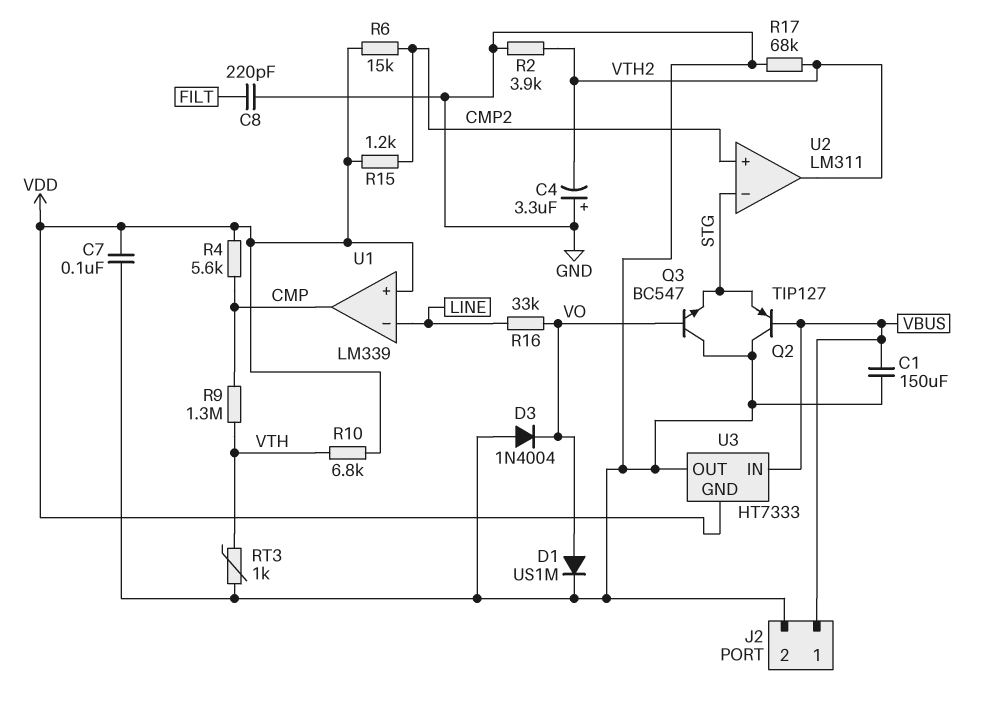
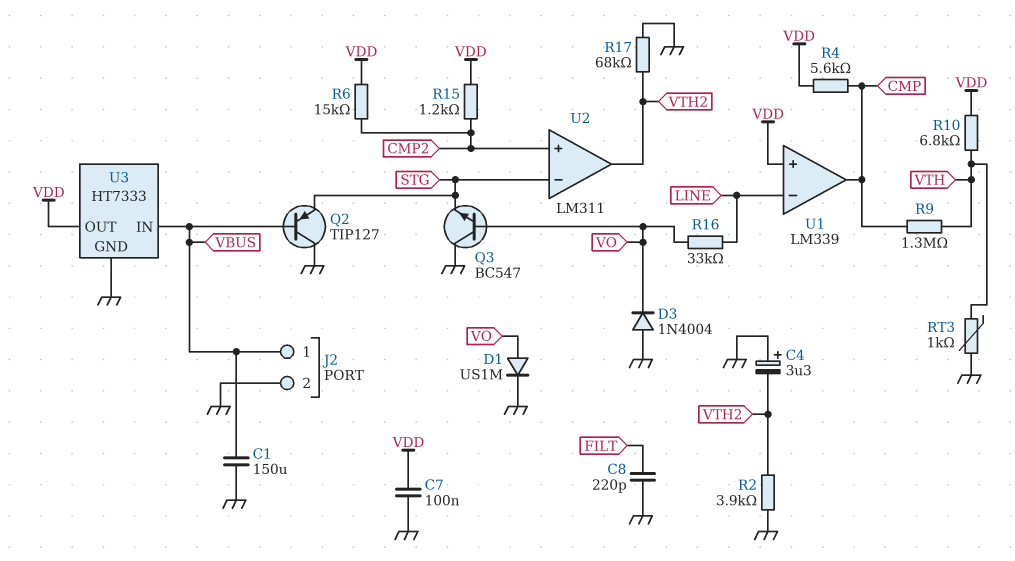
U3 pin GND: VDD -> GND
U3 pin OUT: GND -> VDD

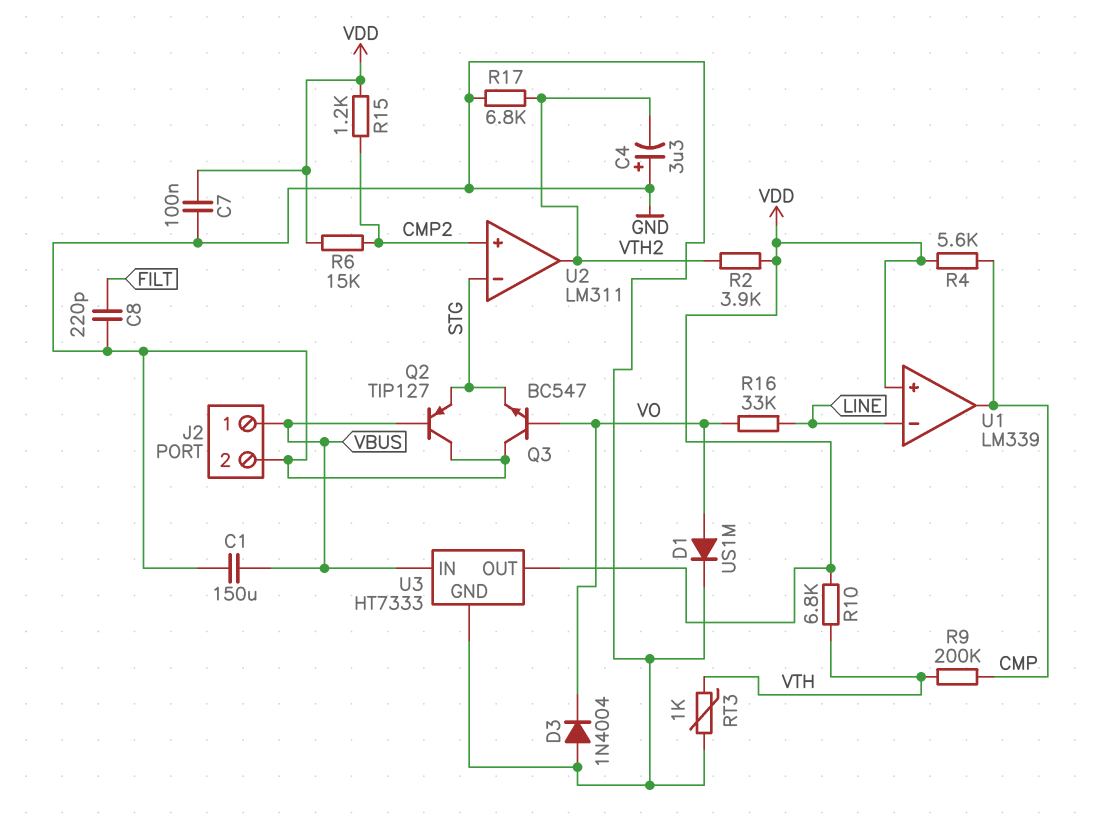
R2: 3.9k (GND, VTH2) -> 3.9k (VDD, VTH2)
R9: 1.3M (CMP, VTH) -> 200k (CMP, VTH)
R17: 68k (GND, VTH2) -> 6.8k (GND, VTH2)

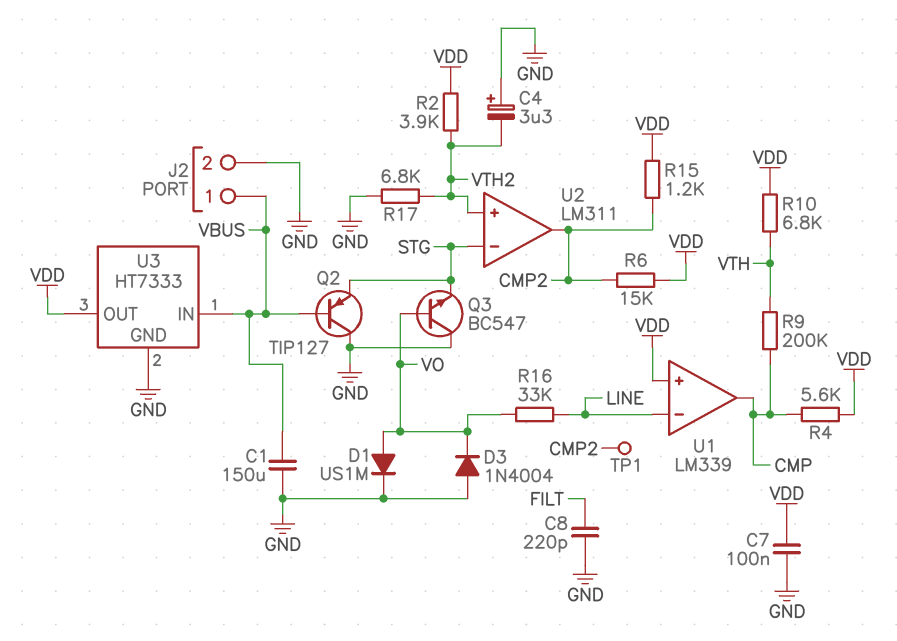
RT3: 1k (GND, VTH) -> none
TP1: none -> test point (CMP2)
U2 pin in+: CMP2 -> VTH2
U2 pin out: VTH2 -> CMP2

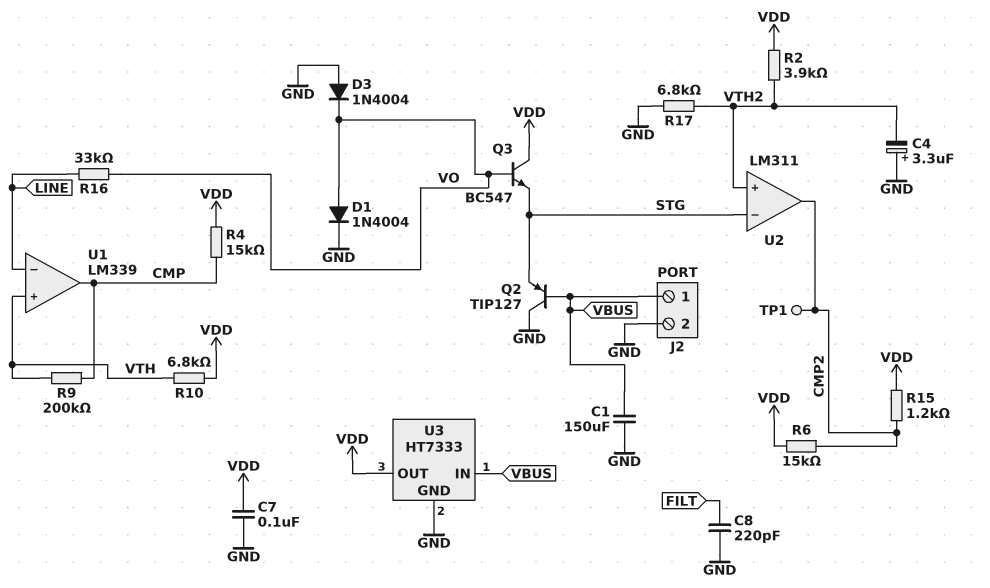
D1: diode US1M (A VO, K GND) -> diode 1N4004 (A VO, K GND)
Q3: NPN BC547 (B VO, C GND, E STG) -> NPN BC547 (B VO, C VDD, E STG)
R4: 5.6k (CMP, VDD) -> 15k (CMP, VDD)
U1 pin in+: VDD -> VTH

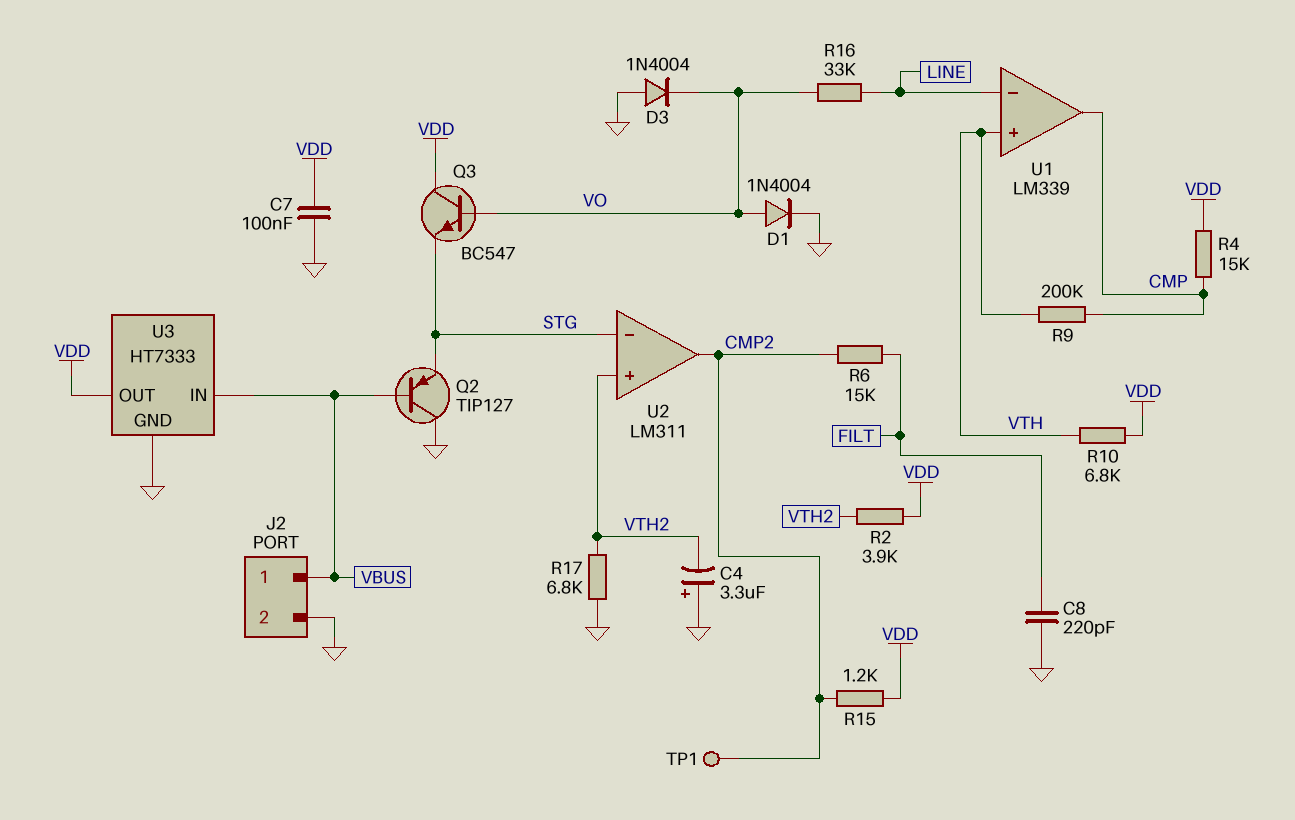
C1: 150uF (GND, VBUS) -> none
R6: 15k (CMP2, VDD) -> 15k (CMP2, FILT)

